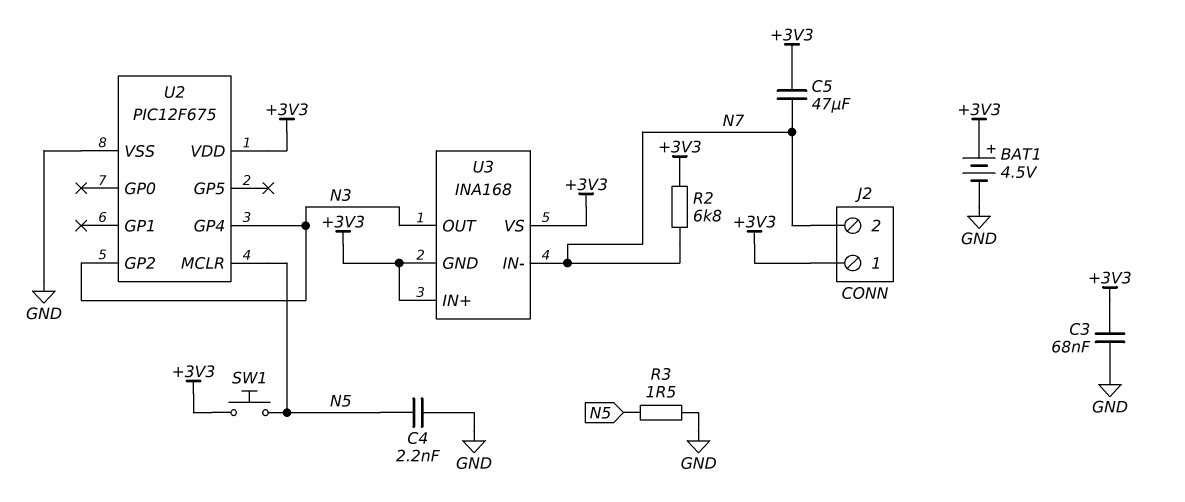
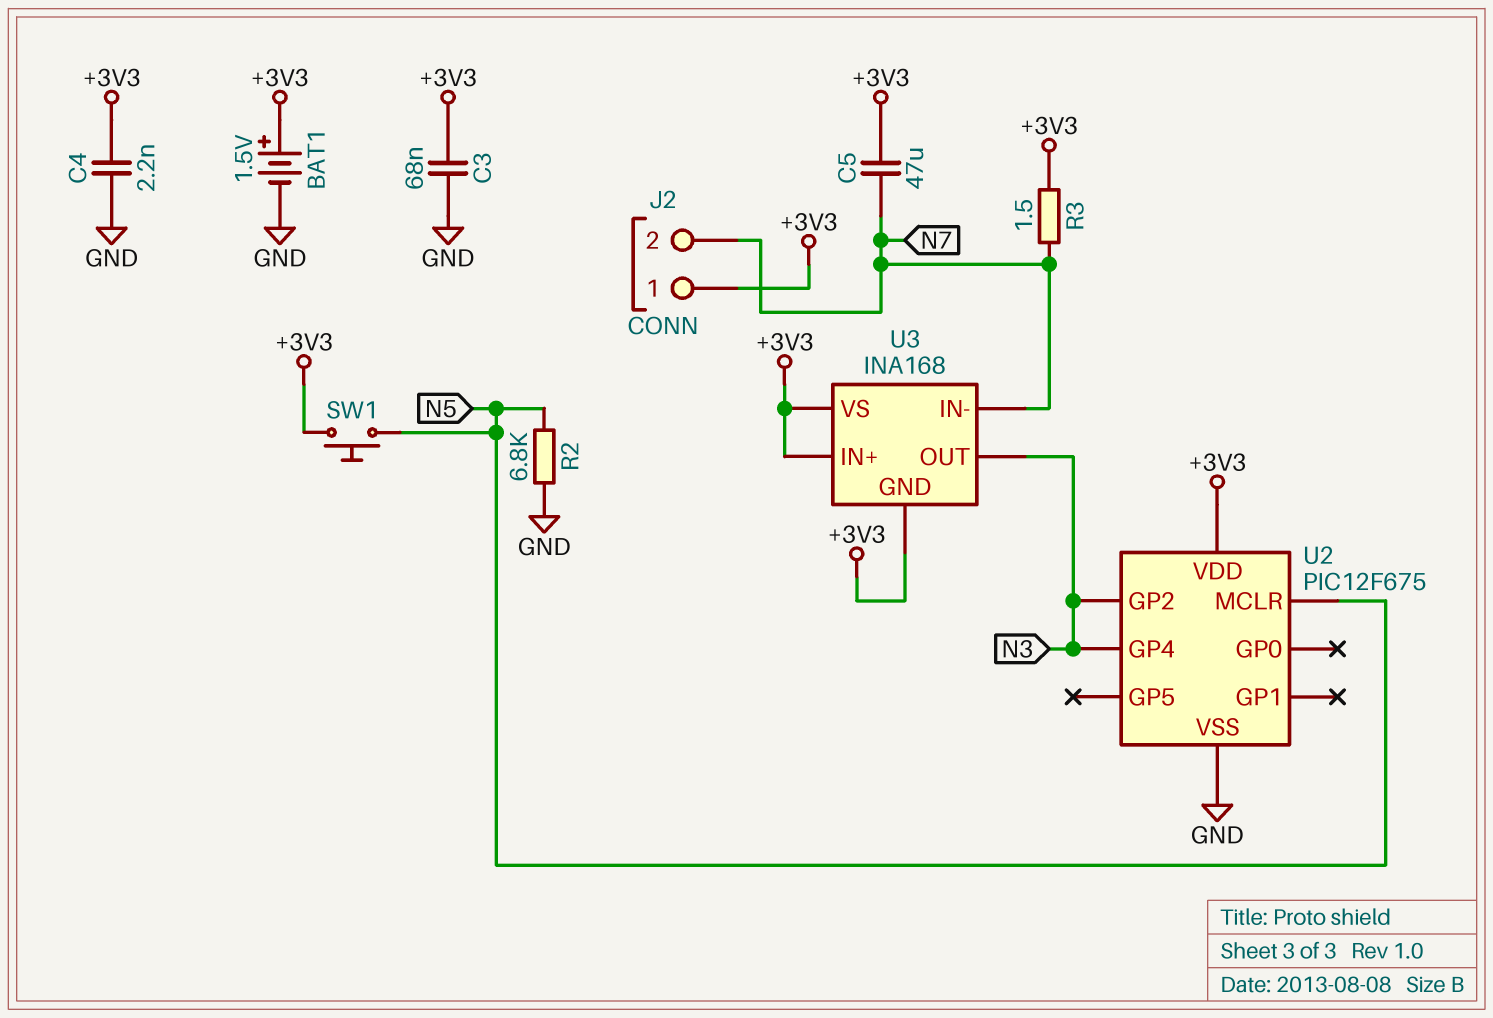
BAT1: 4.5V (plus +3V3, minus GND) -> 1.5V (plus +3V3, minus GND)
C4: 2.2nF (GND, N5) -> 2.2nF (+3V3, GND)
R2: 6.8k (+3V3, N7) -> 6.8k (GND, N5)
R3: 1.5 (GND, N5) -> 1.5 (+3V3, N7)

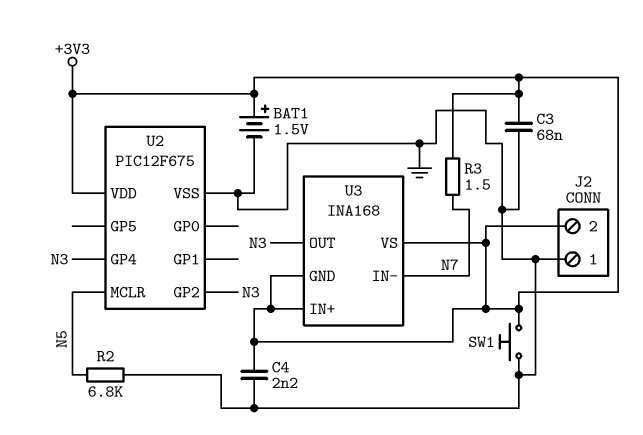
C5: 47uF (+3V3, N7) -> none
J2 pin 1: +3V3 -> GND
J2 pin 2: N7 -> +3V3
SW1: button (+3V3, N5) -> button (+3V3, GND)

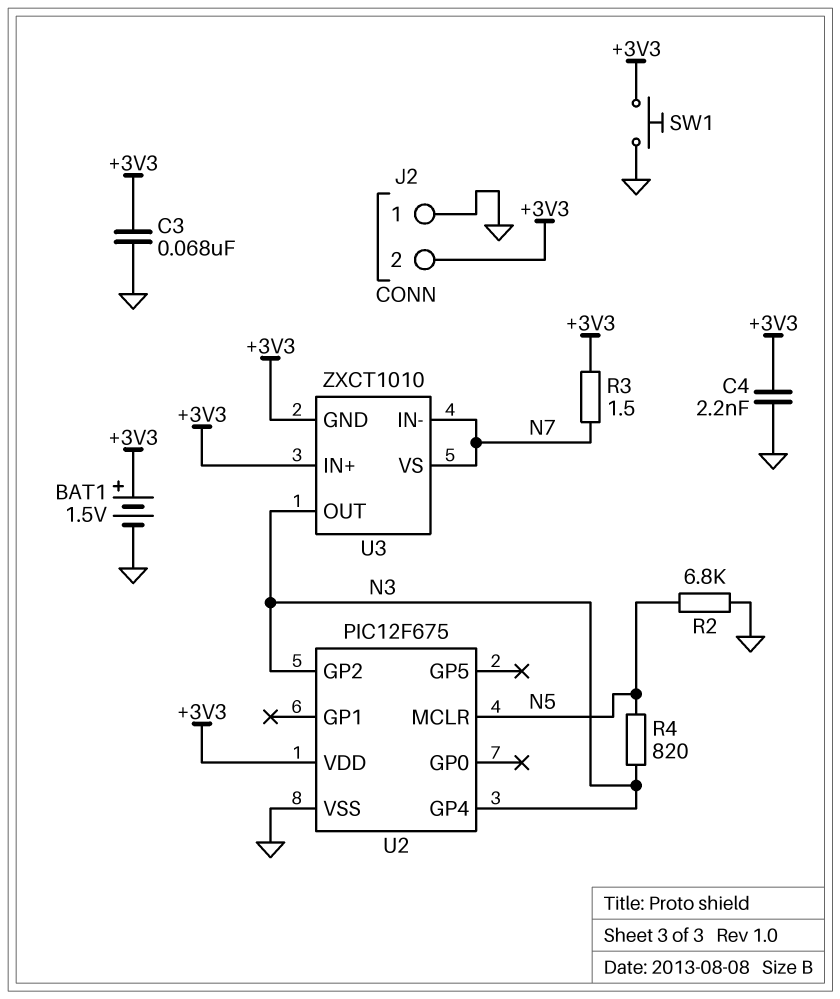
R4: none -> 820 (N3, N5)
U3: INA168 -> ZXCT1010
U3 pin VS: +3V3 -> N7

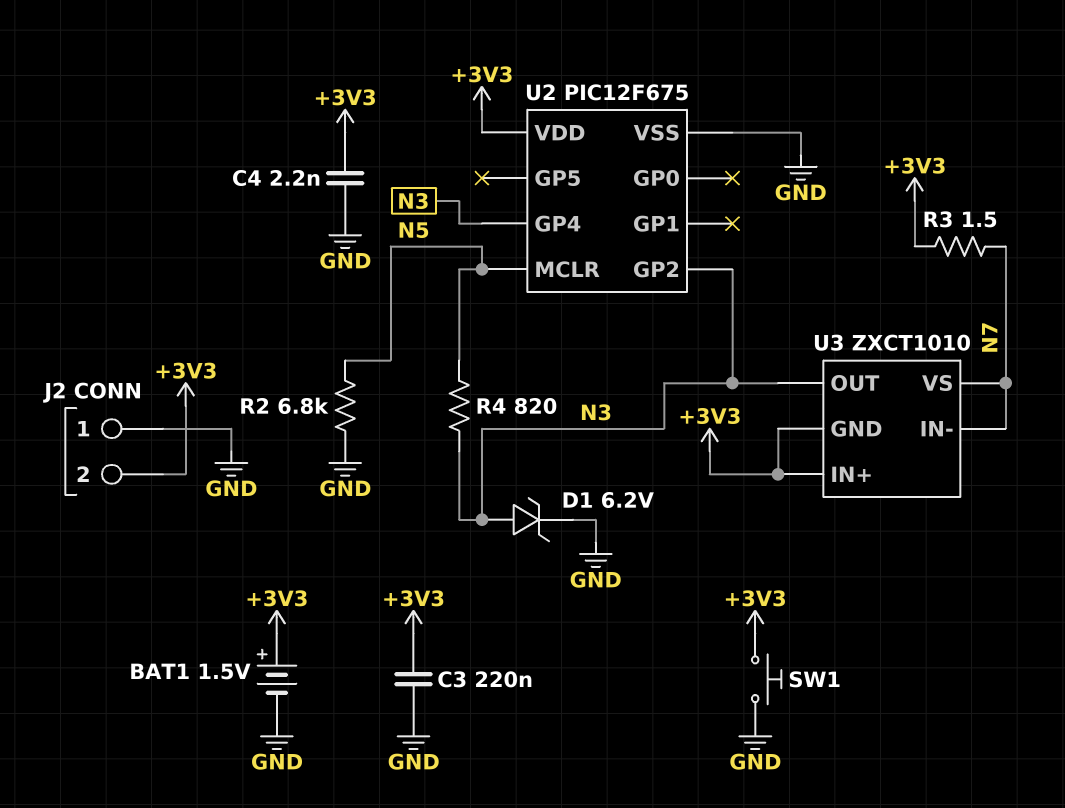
C3: 68nF (+3V3, GND) -> 220nF (+3V3, GND)
D1: none -> zener 6.2V (A N3, K GND)

